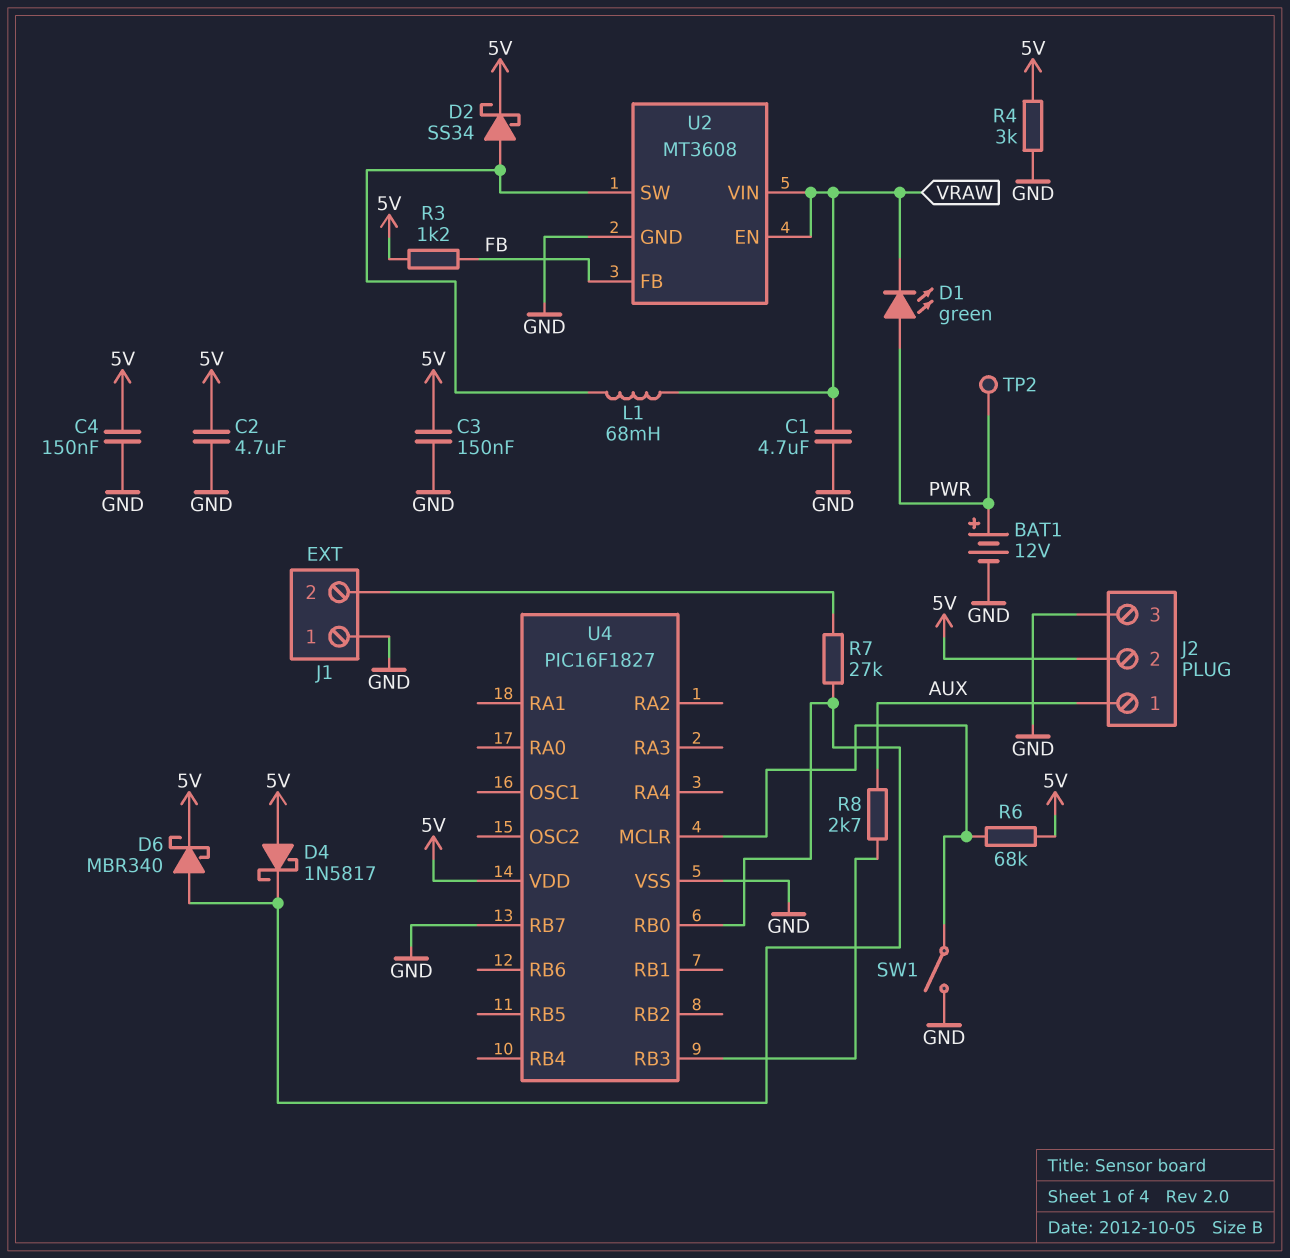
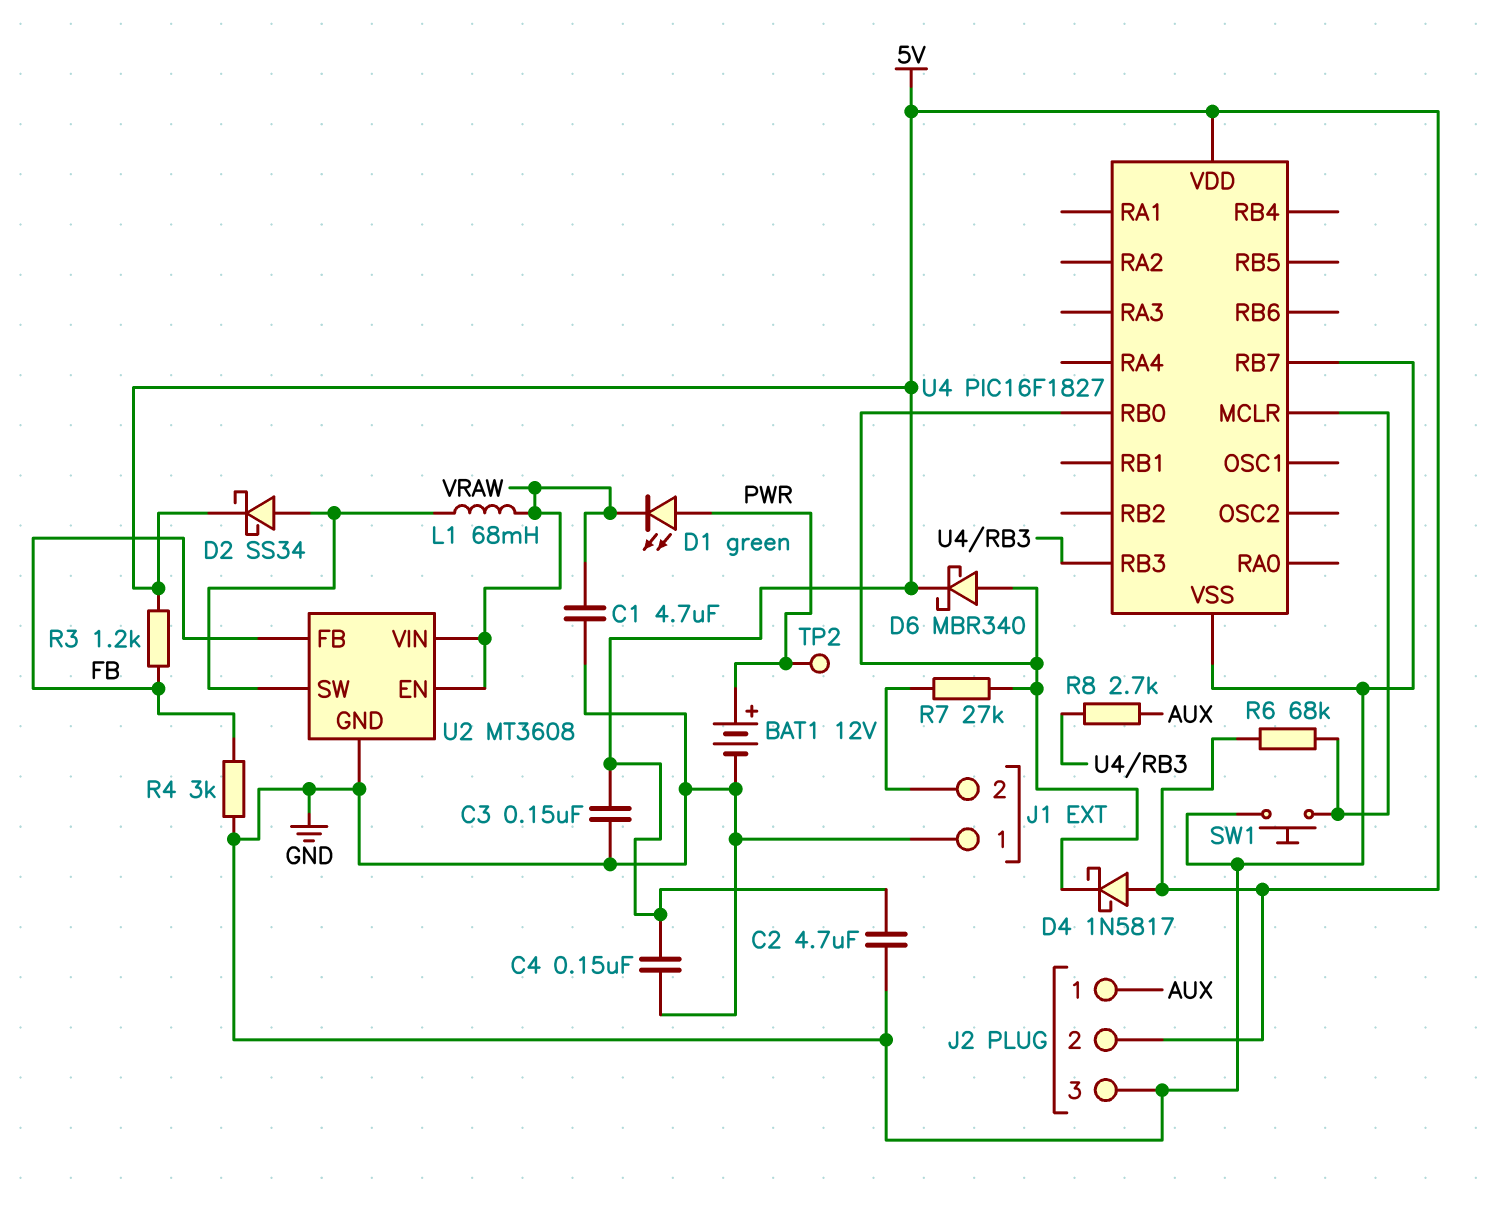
R4: 3k (5V, GND) -> 3k (FB, GND)
SW1: switch (GND, U4/MCLR) -> button (GND, U4/MCLR)

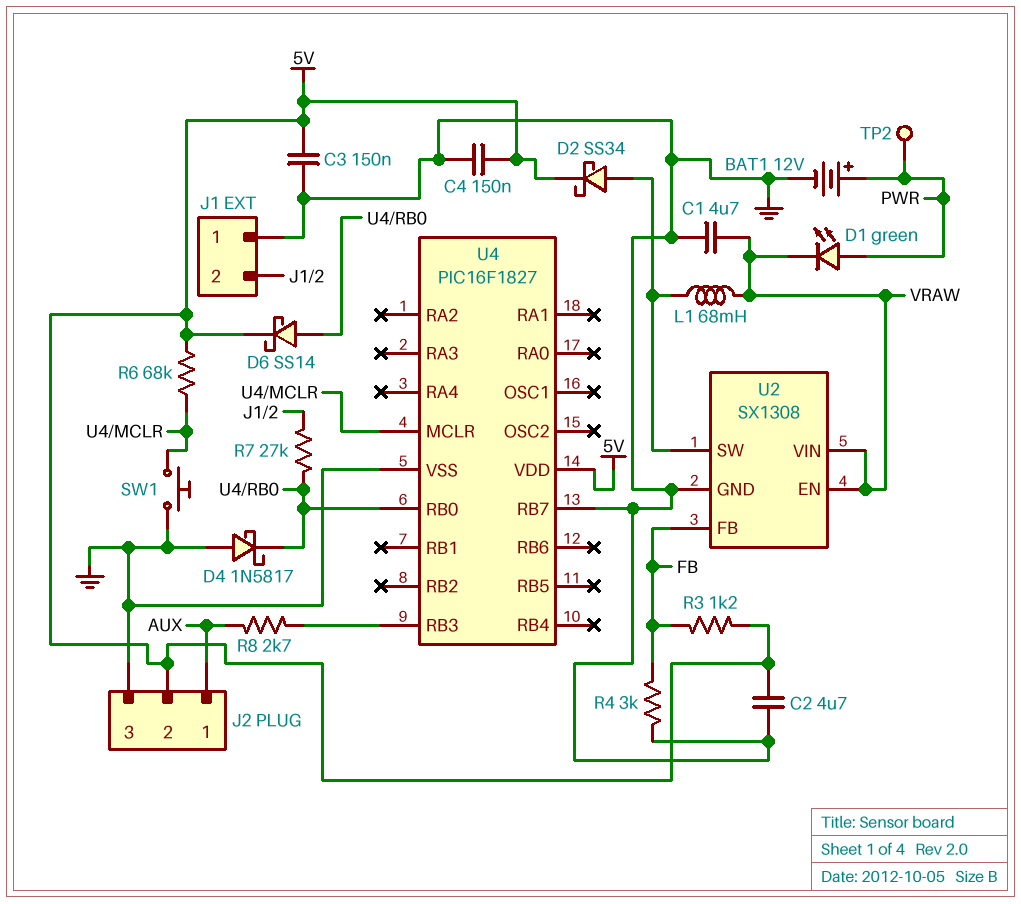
D4: schottky 1N5817 (A 5V, K U4/RB0) -> schottky 1N5817 (A GND, K U4/RB0)
D6: schottky MBR340 (A U4/RB0, K 5V) -> schottky SS14 (A U4/RB0, K 5V)
U2: MT3608 -> SX1308

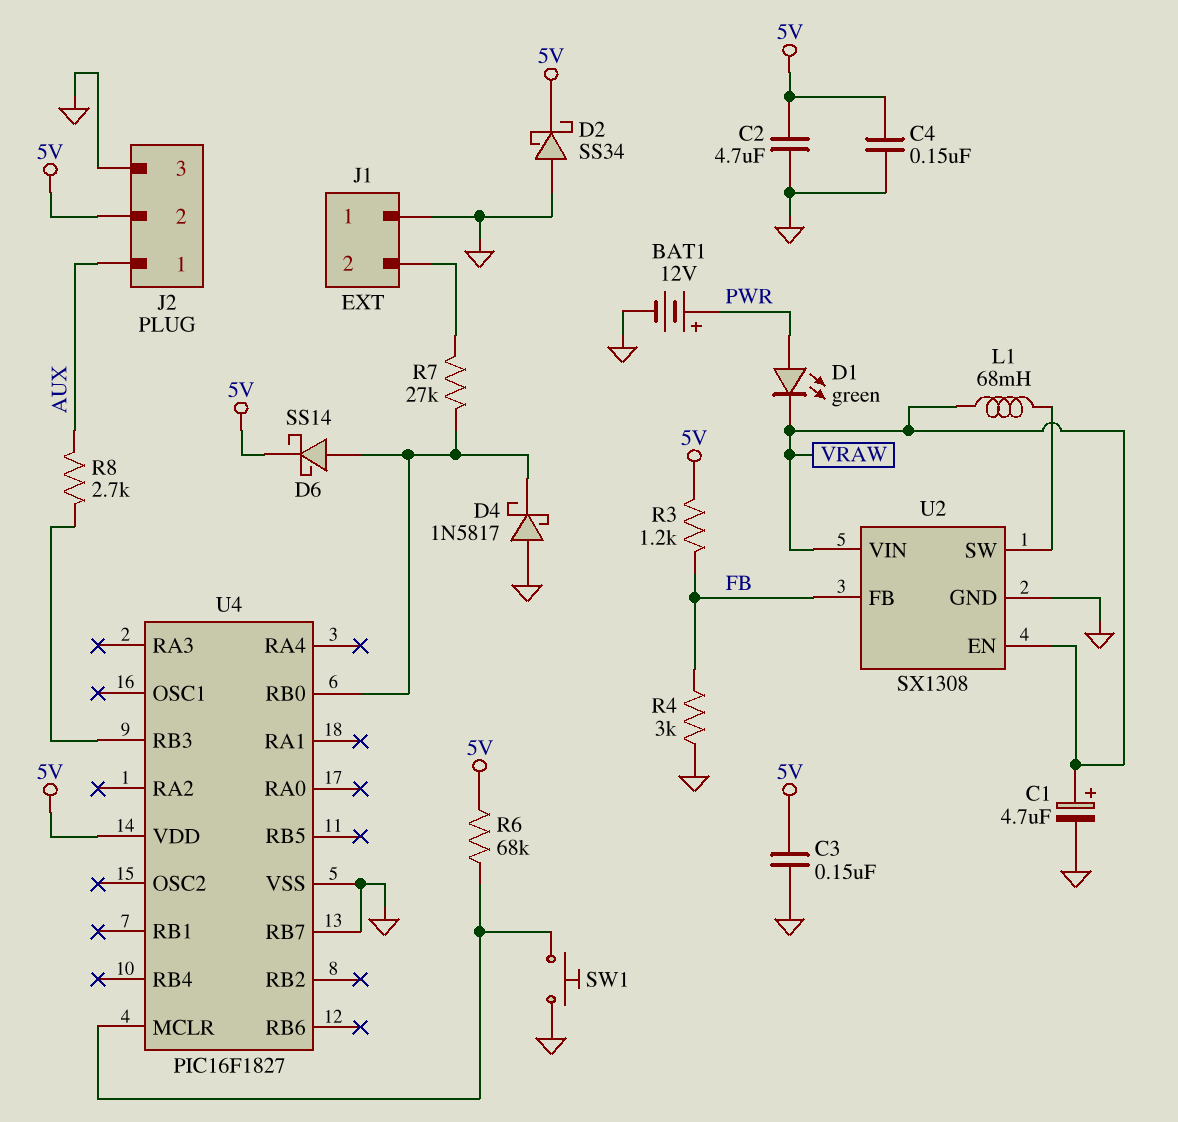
C1: 4.7uF (GND, VRAW) -> 4.7uF (plus VRAW, minus GND)
D2: schottky SS34 (A U2/SW, K 5V) -> schottky SS34 (A GND, K 5V)
TP2: test point (PWR) -> none

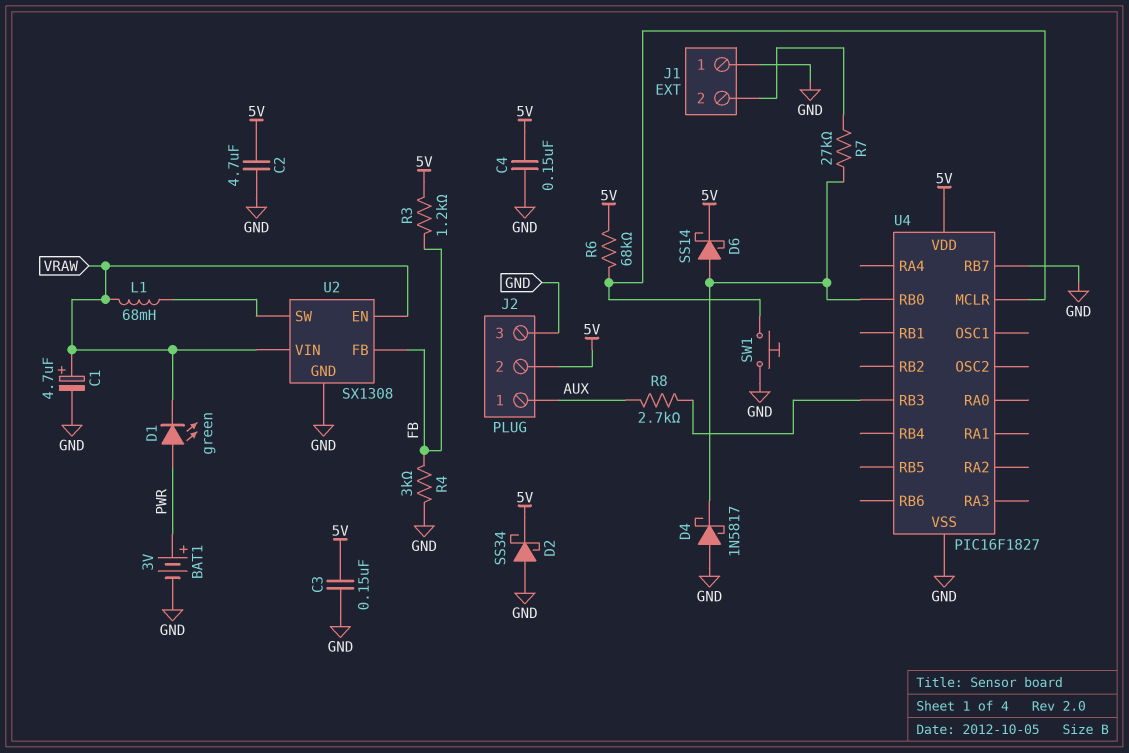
BAT1: 12V (plus PWR, minus GND) -> 3V (plus PWR, minus GND)

